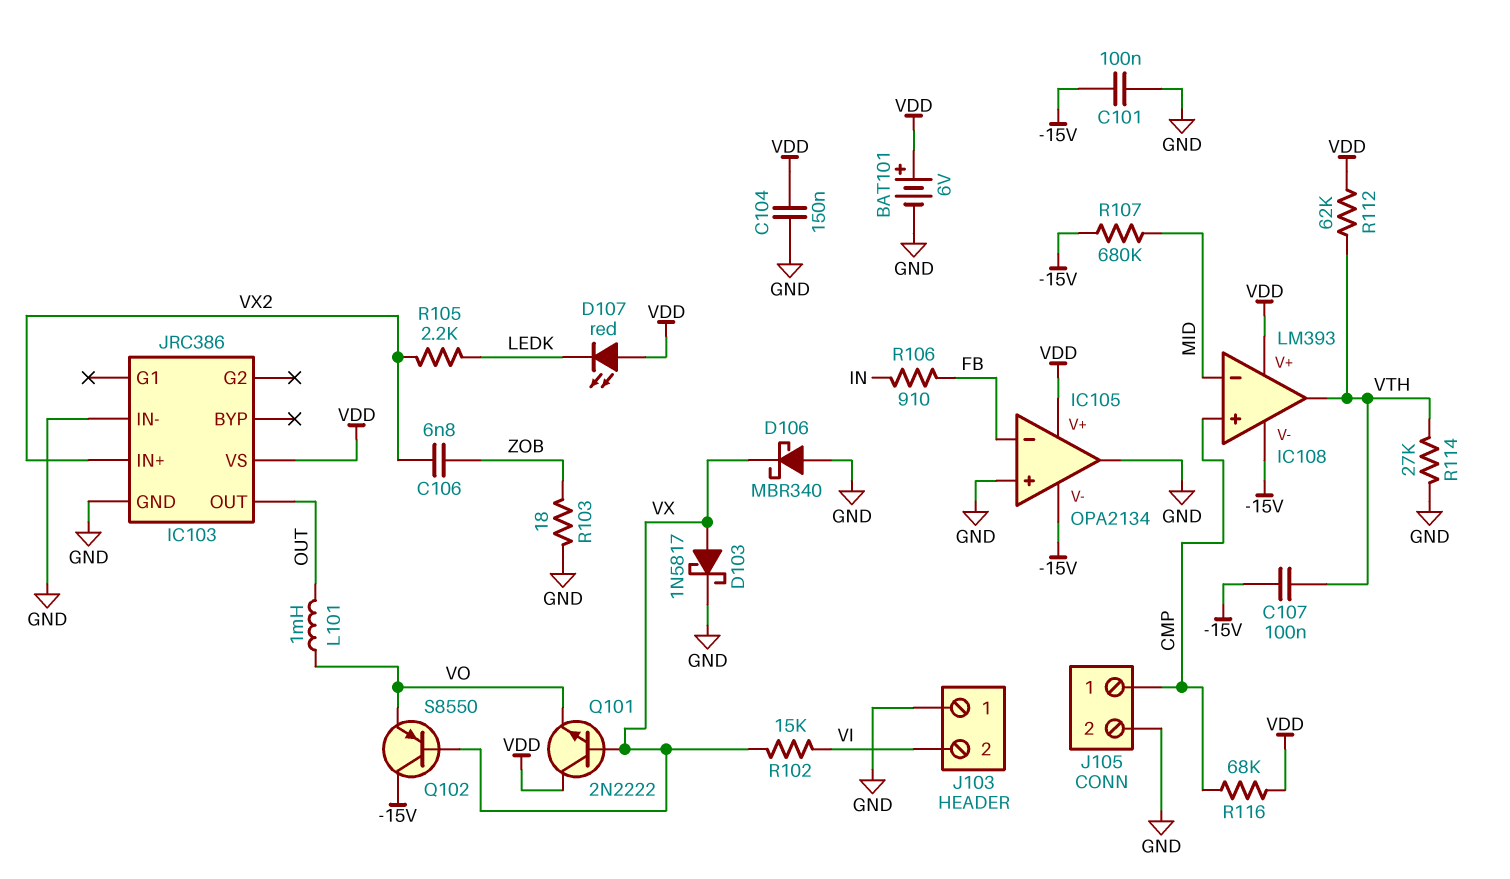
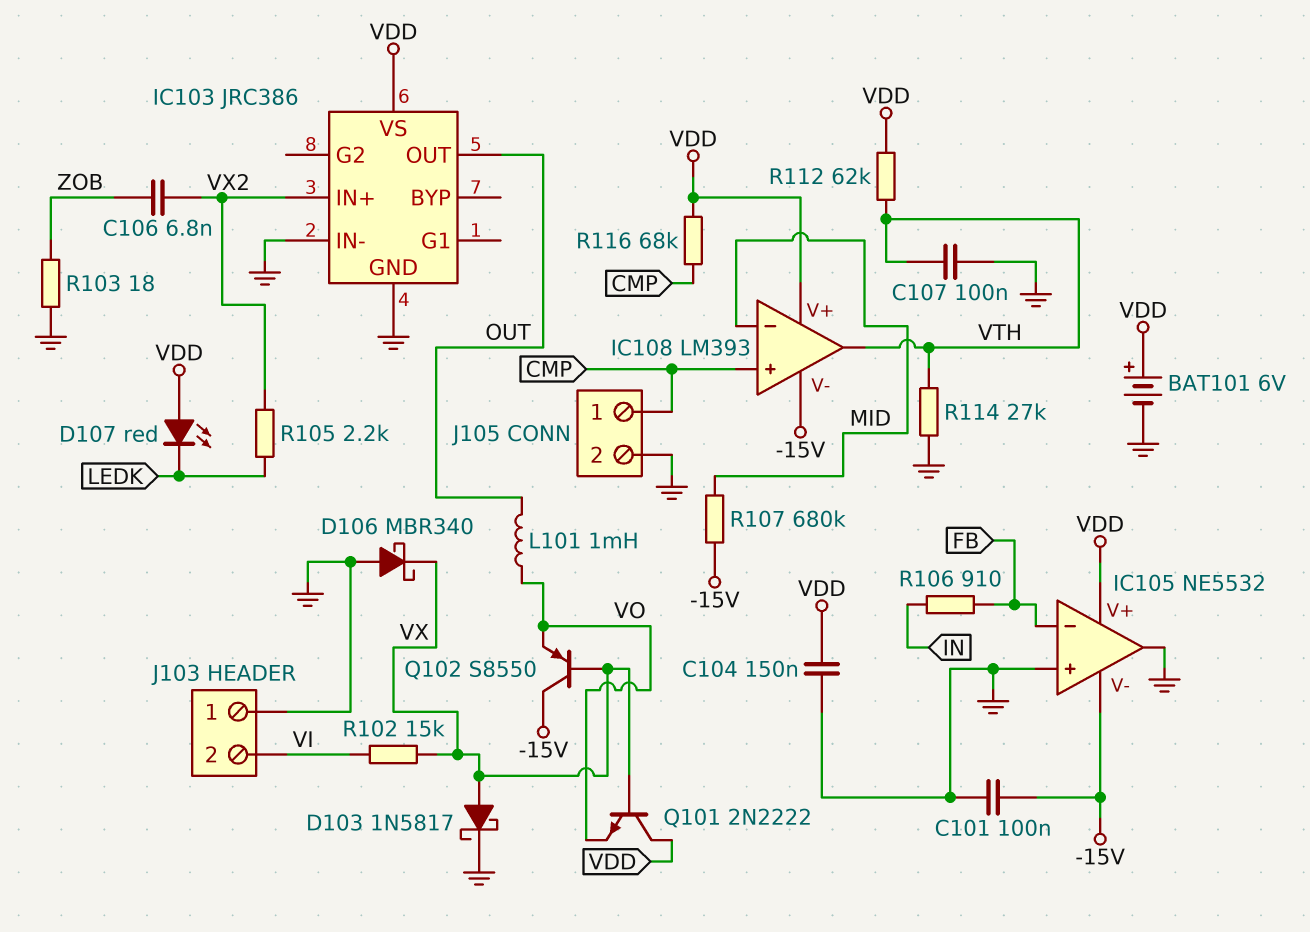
C107: 100nF (-15V, VTH) -> 100nF (GND, VTH)
IC105: OPA2134 -> NE5532

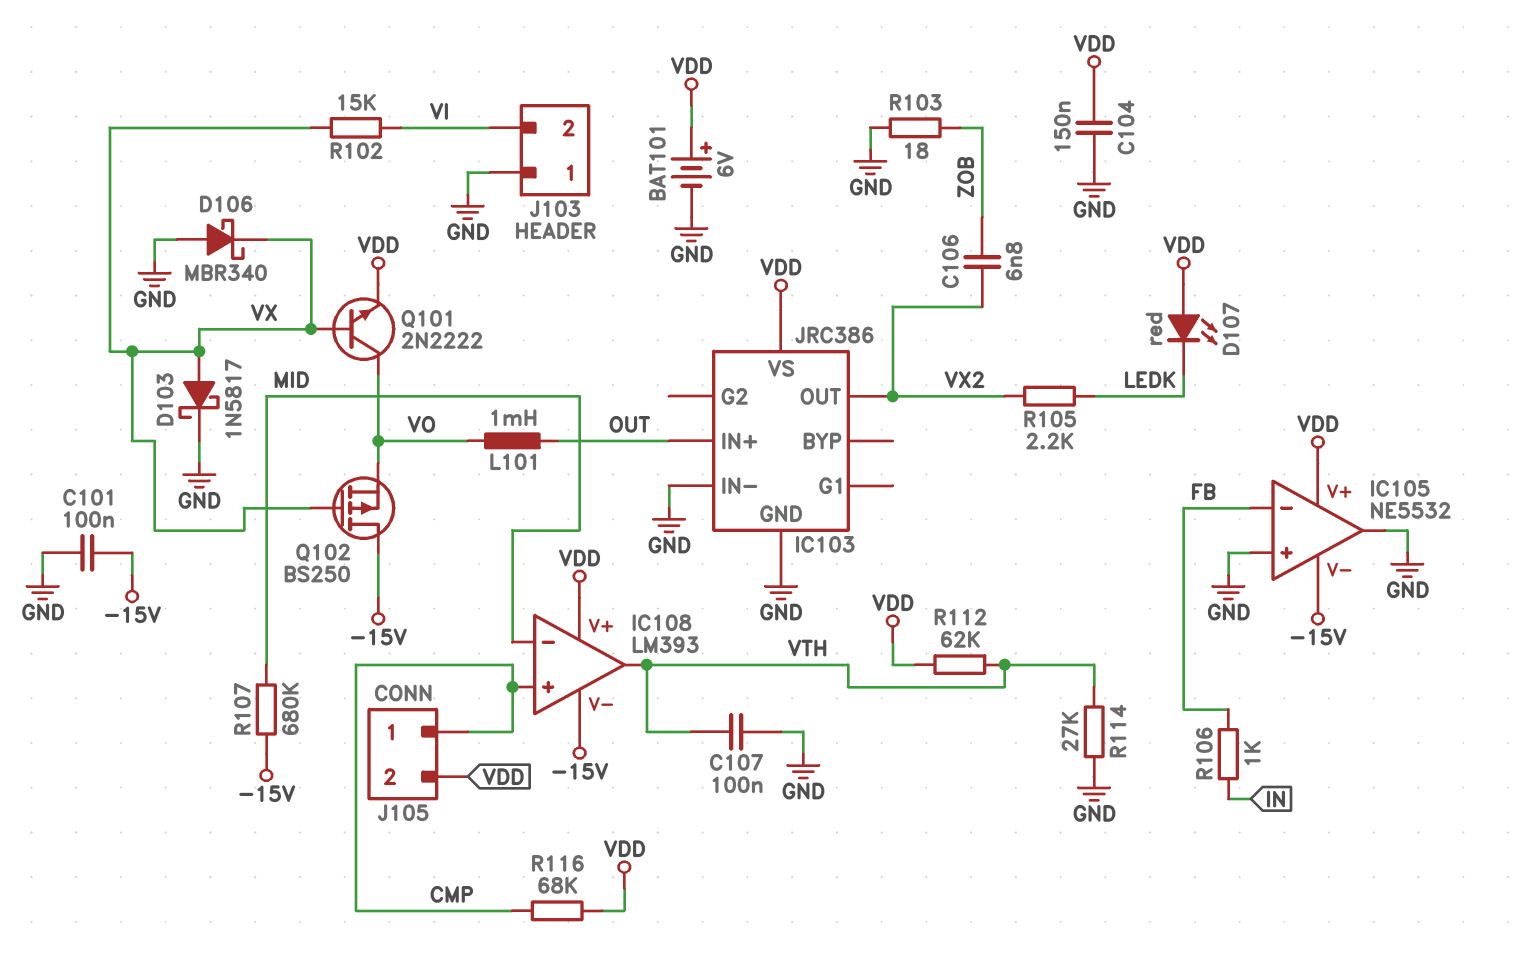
IC103 pin IN+: VX2 -> OUT
IC103 pin OUT: OUT -> VX2
J105 pin 2: GND -> VDD
Q101: NPN 2N2222 (B VX, C VDD, E VO) -> NPN 2N2222 (B VX, C VO, E VDD)
Q102: PNP S8550 (B VX, C -15V, E VO) -> PMOS BS250 (G VX, D -15V, S VO)
R106: 910 (FB, IN) -> 1k (FB, IN)

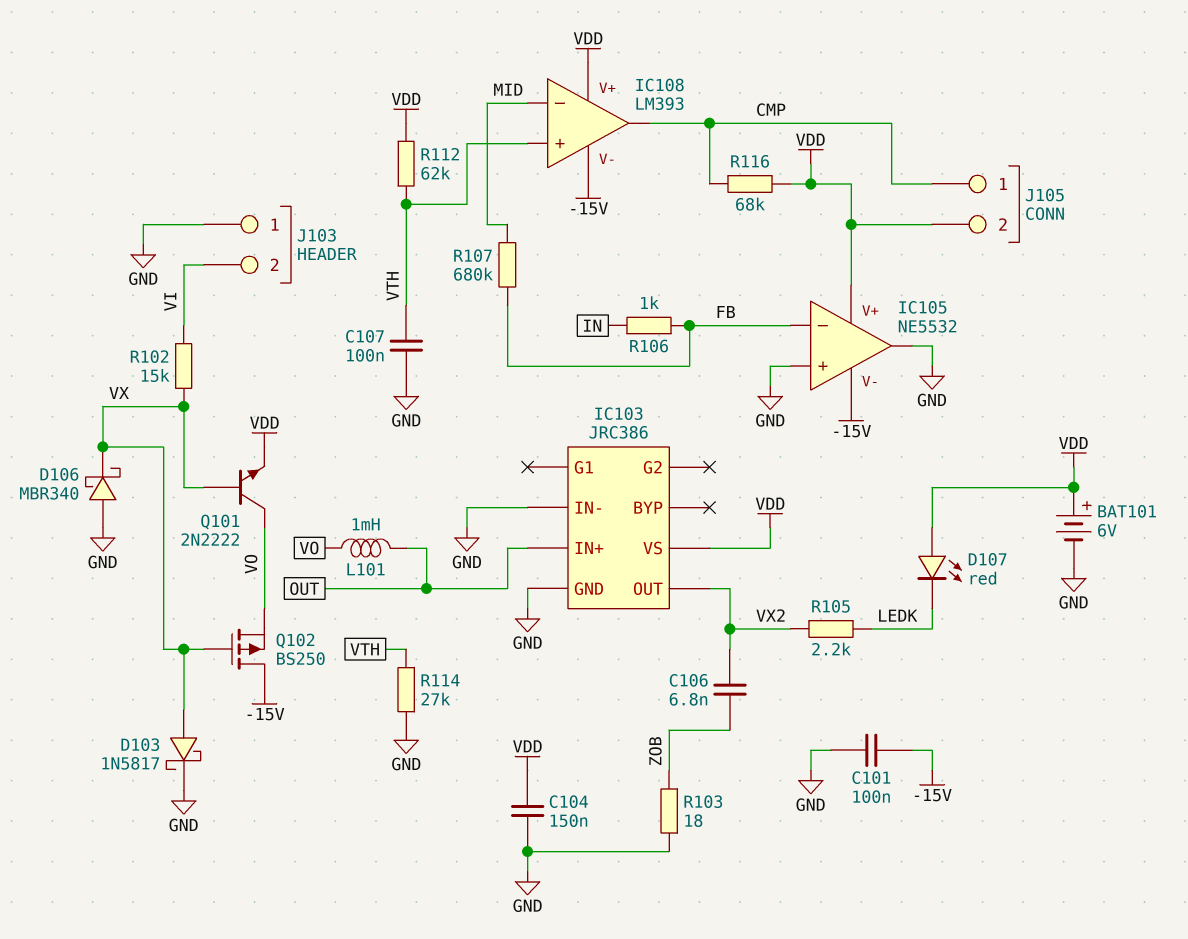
IC108 pin in+: CMP -> VTH
IC108 pin out: VTH -> CMP
R107: 680k (-15V, MID) -> 680k (FB, MID)

